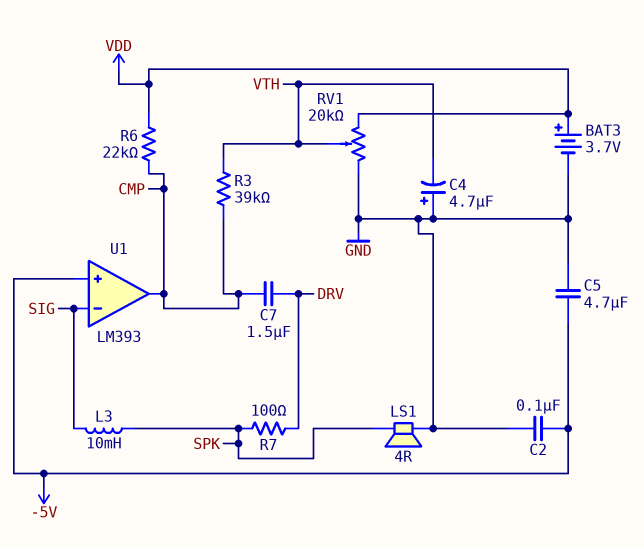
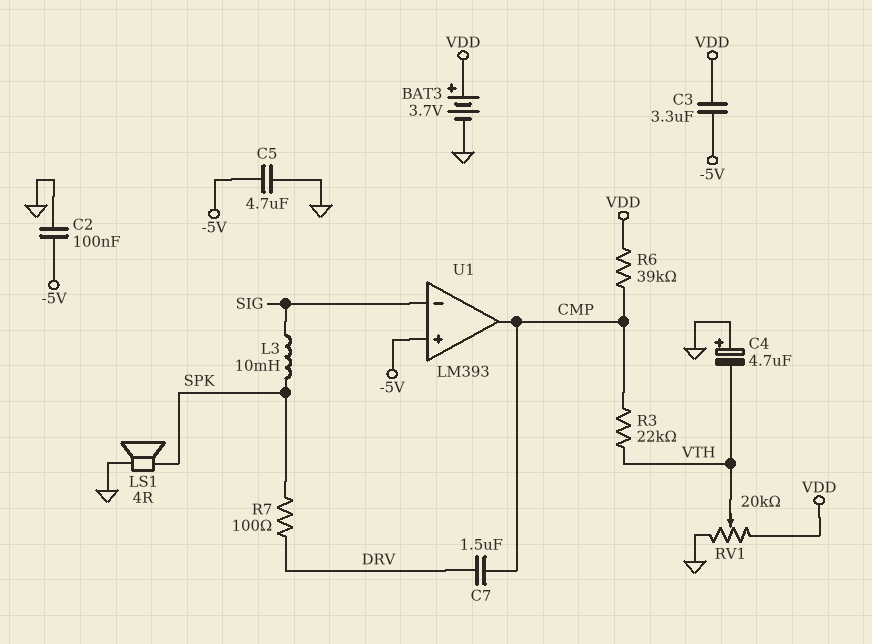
C3: none -> 3.3uF (-5V, VDD)
R3: 39k (CMP, VTH) -> 22k (CMP, VTH)
R6: 22k (CMP, VDD) -> 39k (CMP, VDD)

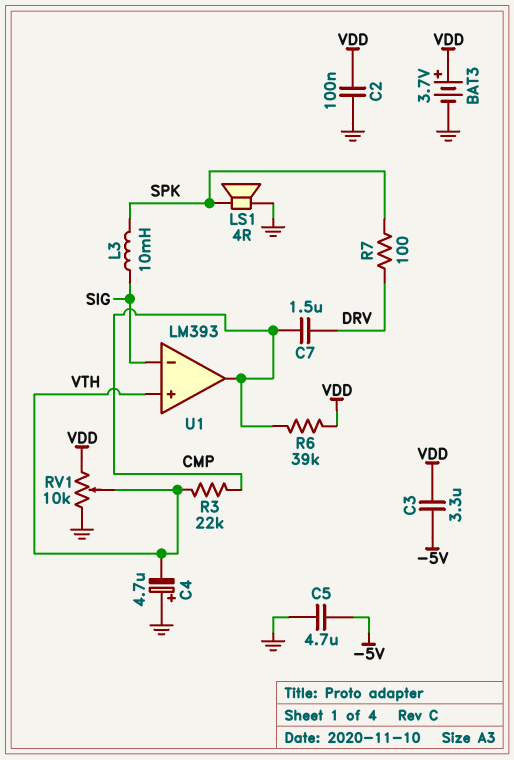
C2: 100nF (-5V, GND) -> 100nF (GND, VDD)
RV1: 20k (GND, VDD, wiper VTH) -> 10k (GND, VDD, wiper VTH)
U1 pin in+: -5V -> VTH

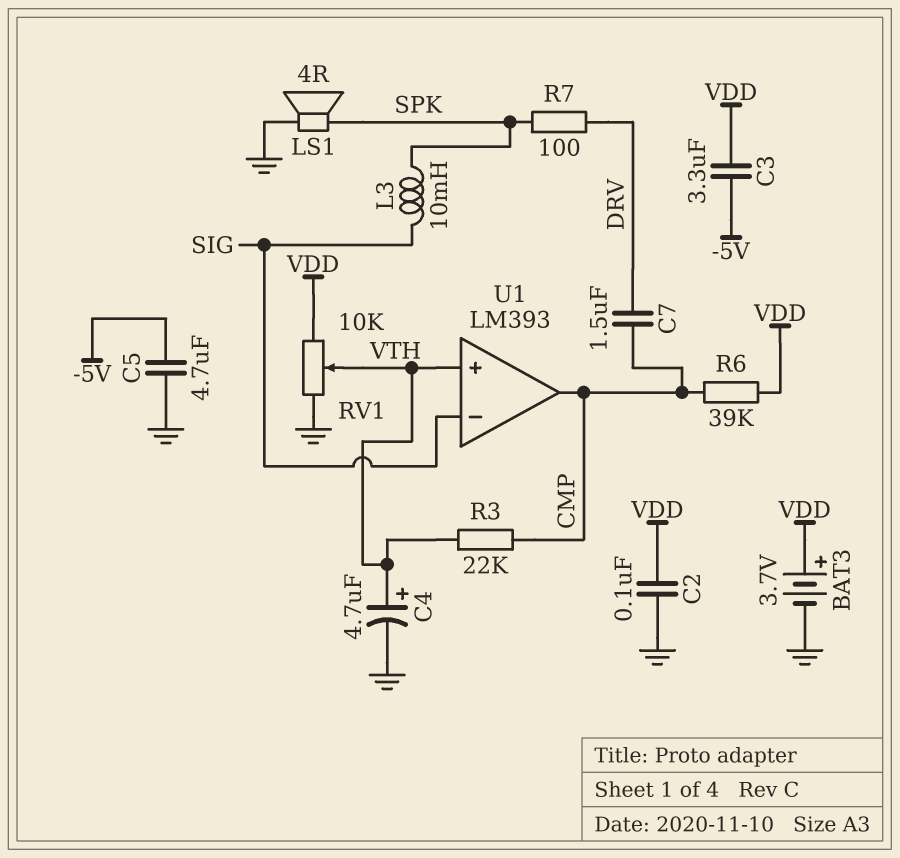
C4: 4.7uF (plus GND, minus VTH) -> 4.7uF (plus VTH, minus GND)

